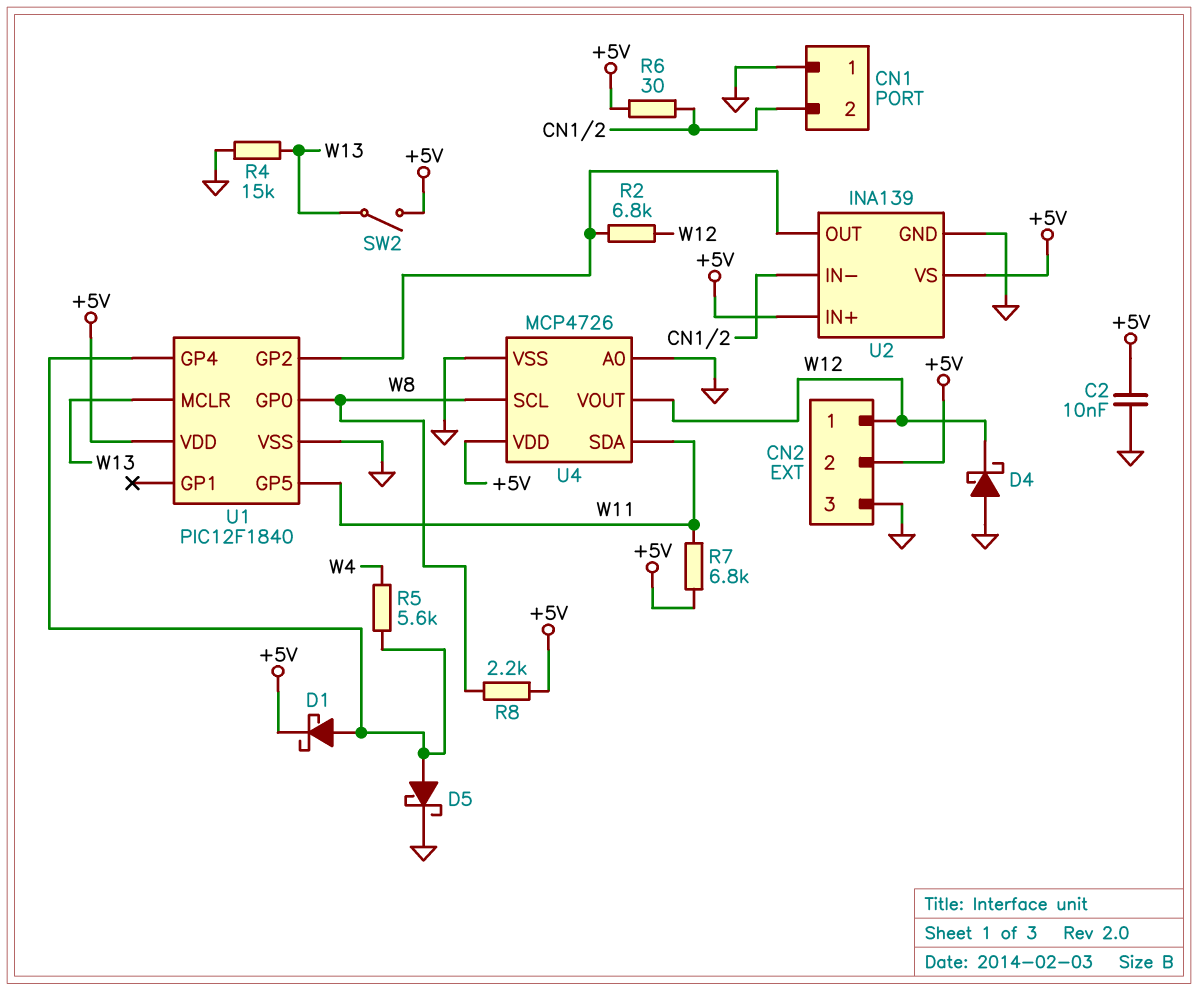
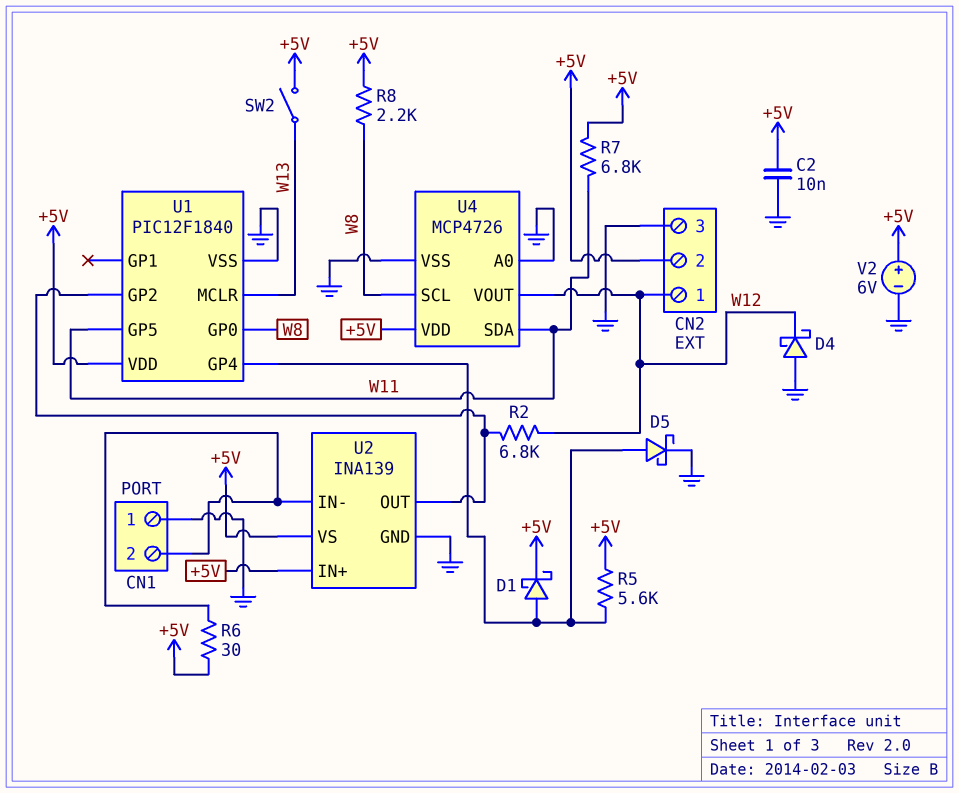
R4: 15k (GND, W13) -> none
R5: 5.6k (U1/GP4, W4) -> 5.6k (+5V, U1/GP4)
V2: none -> 6V (plus +5V, minus GND)

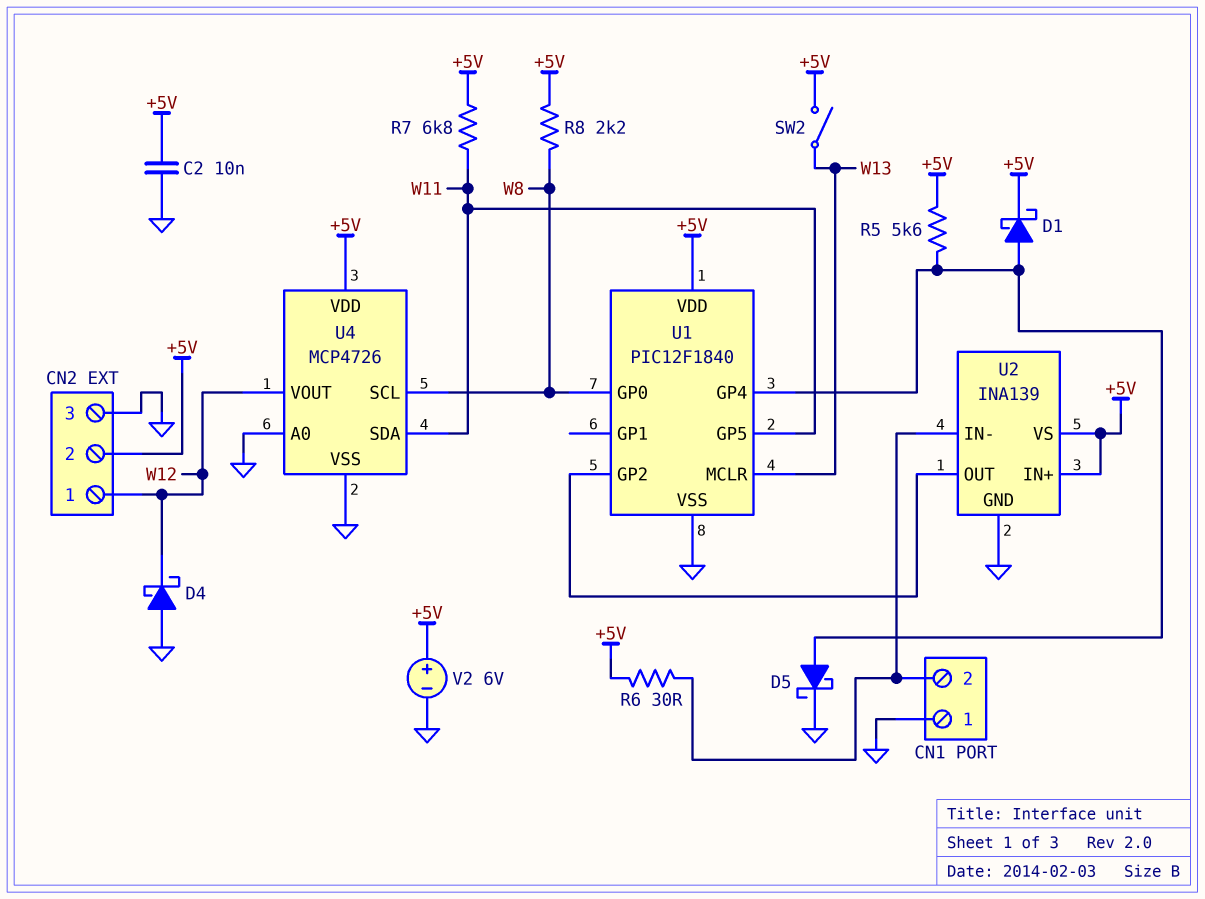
R2: 6.8k (U1/GP2, W12) -> none

